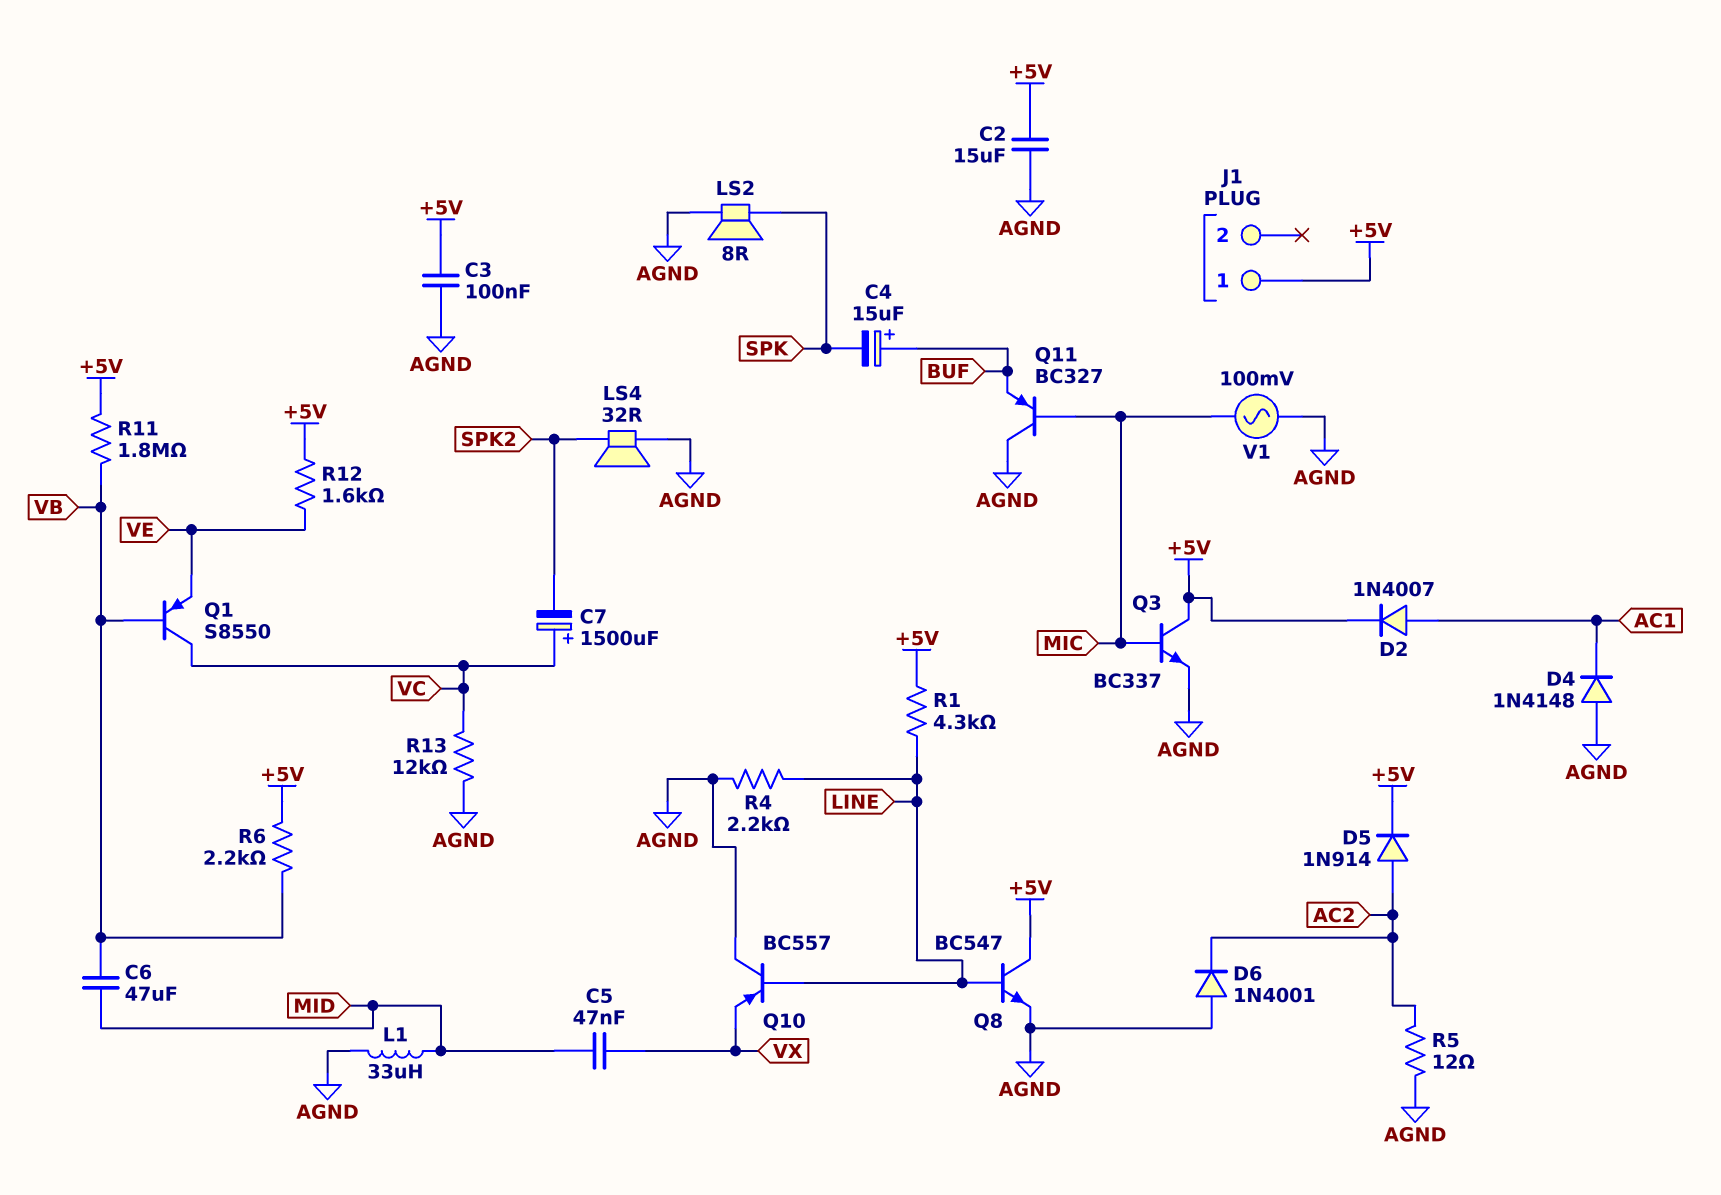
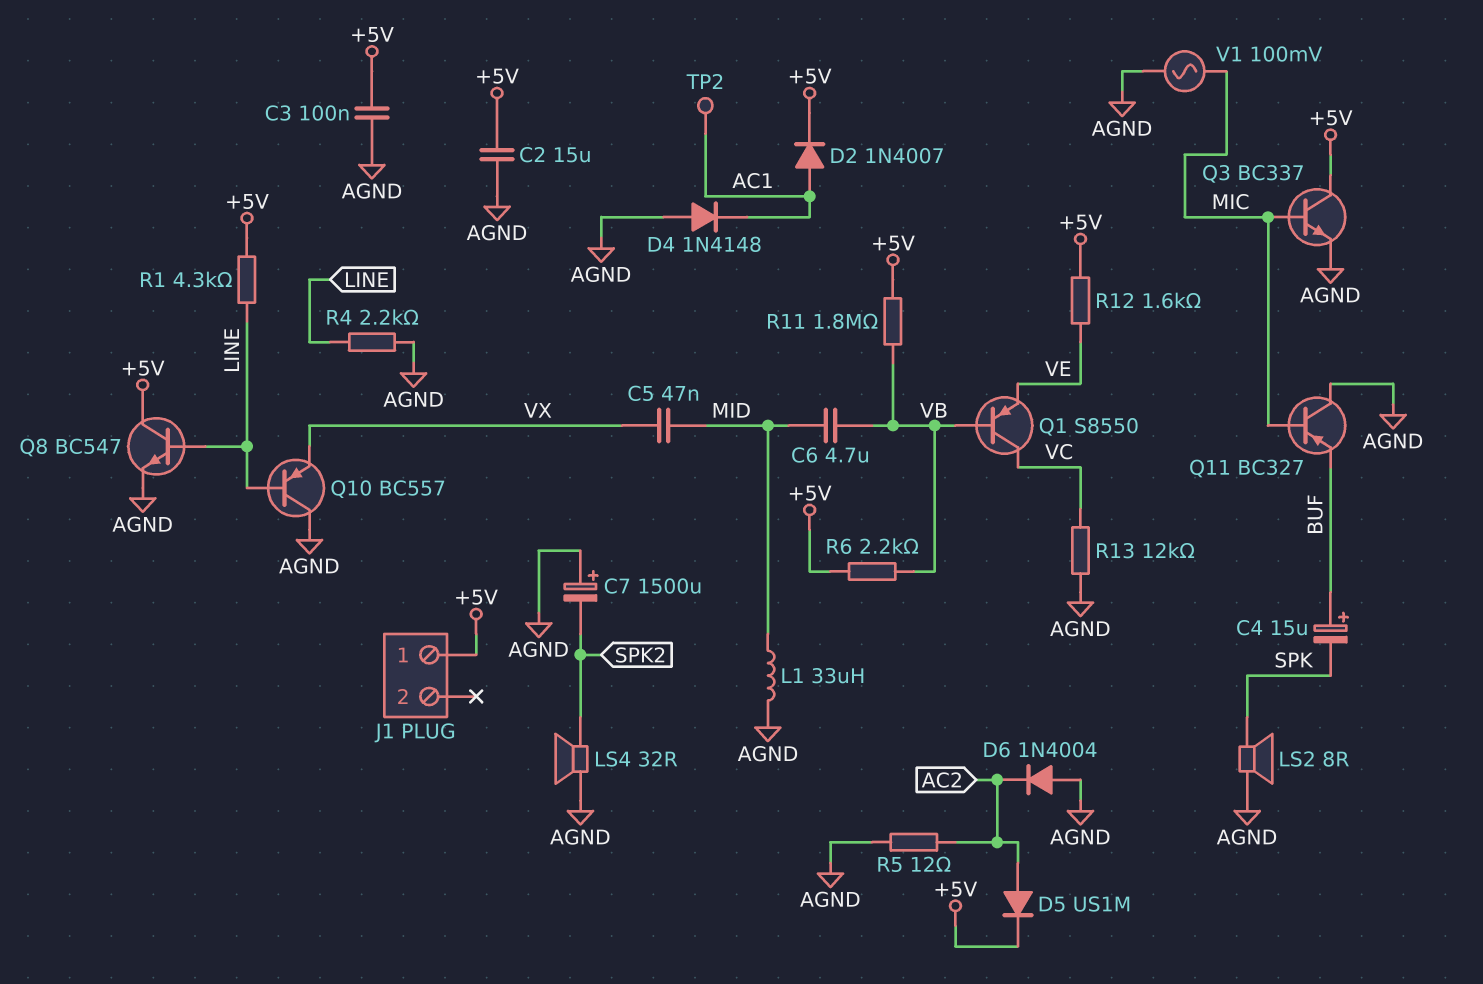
C6: 47uF (MID, VB) -> 4.7uF (MID, VB)
C7: 1500uF (plus VC, minus SPK2) -> 1500uF (plus AGND, minus SPK2)
D5: diode 1N914 (A AC2, K +5V) -> diode US1M (A AC2, K +5V)
D6: diode 1N4001 (A AGND, K AC2) -> diode 1N4004 (A AGND, K AC2)
TP2: none -> test point (AC1)

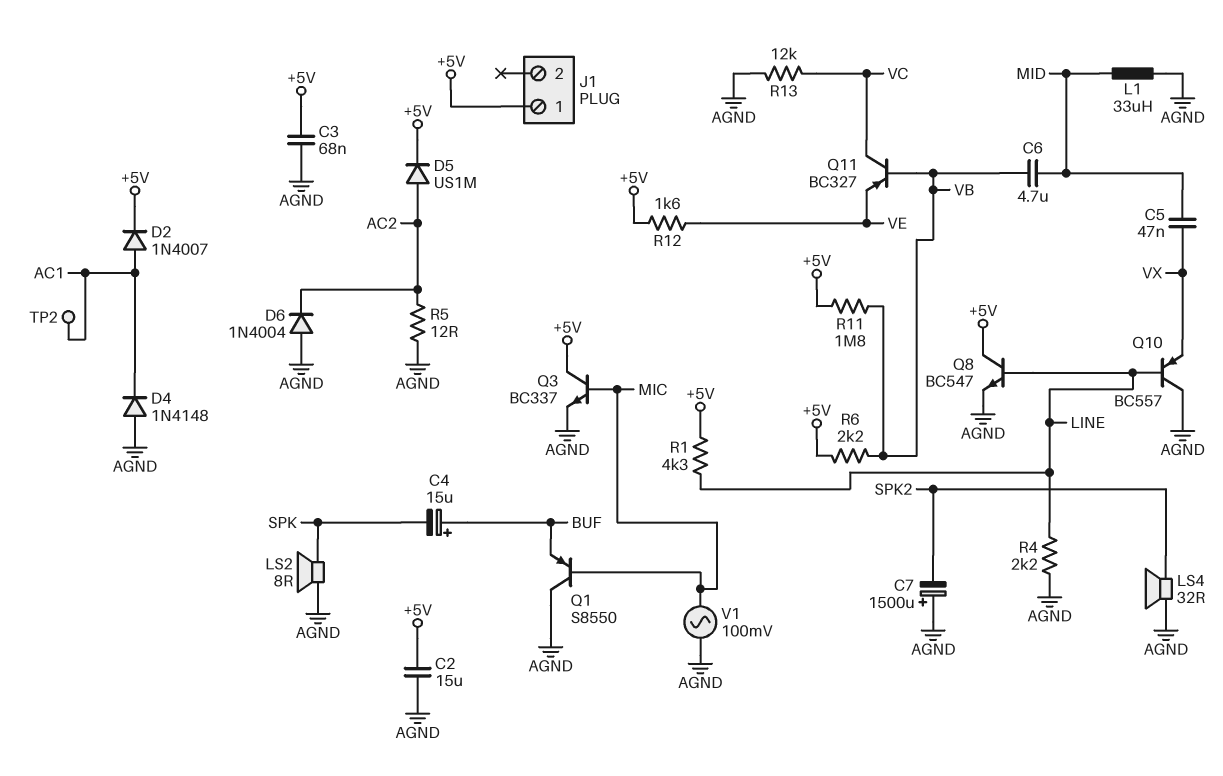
C3: 100nF (+5V, AGND) -> 68nF (+5V, AGND)
Q1: PNP S8550 (B VB, C VC, E VE) -> PNP S8550 (B MIC, C AGND, E BUF)
Q11: PNP BC327 (B MIC, C AGND, E BUF) -> PNP BC327 (B VB, C VC, E VE)

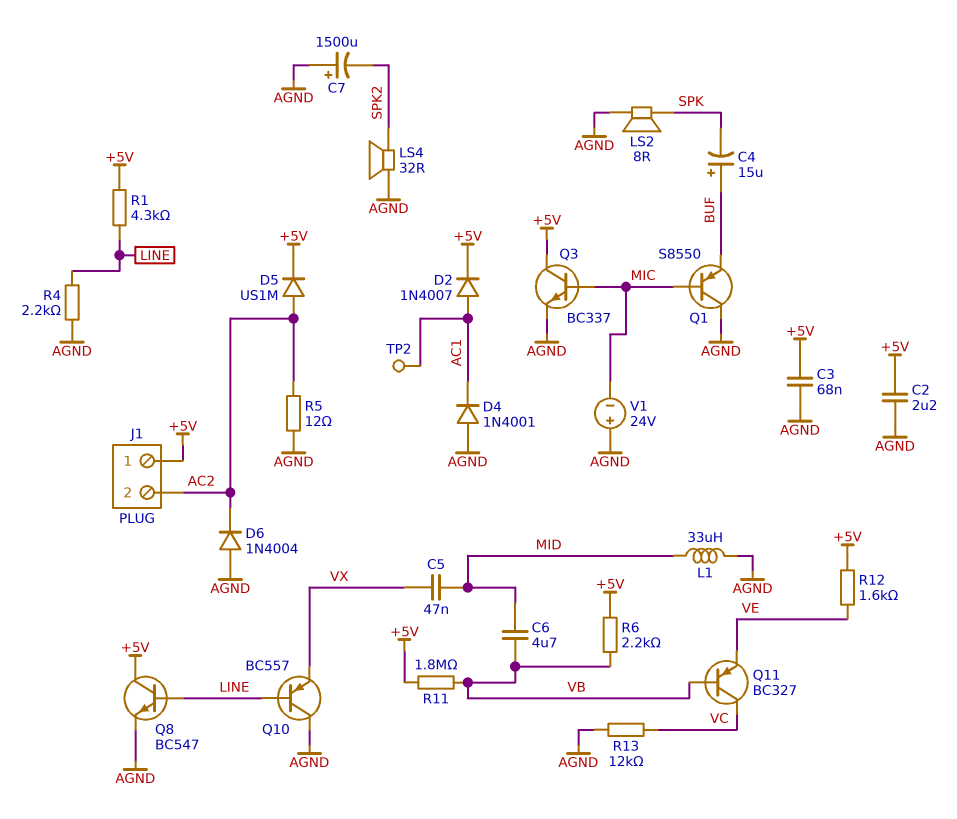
C2: 15uF (+5V, AGND) -> 2.2uF (+5V, AGND)
D4: diode 1N4148 (A AGND, K AC1) -> diode 1N4001 (A AGND, K AC1)
J1 pin 2: none -> AC2
V1: AC 100mV (AGND, MIC) -> 24V (plus AGND, minus MIC)

